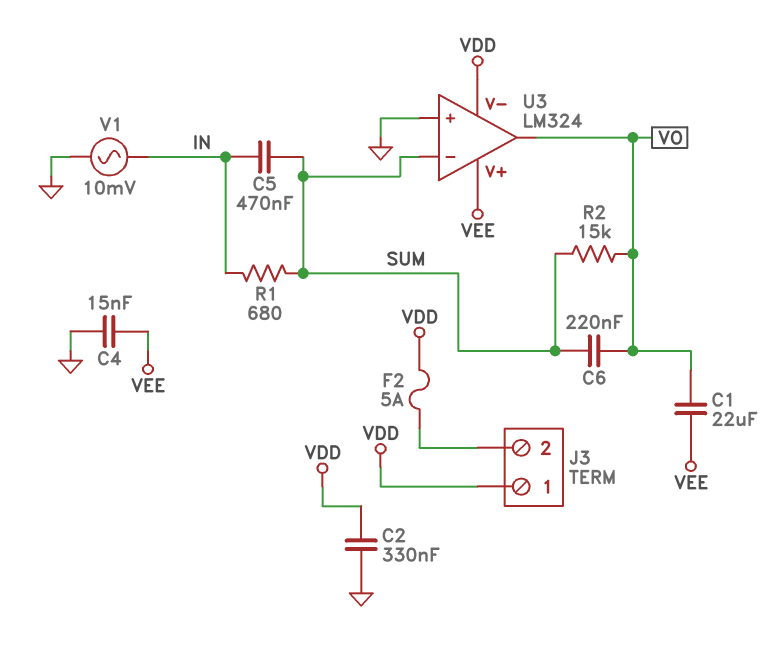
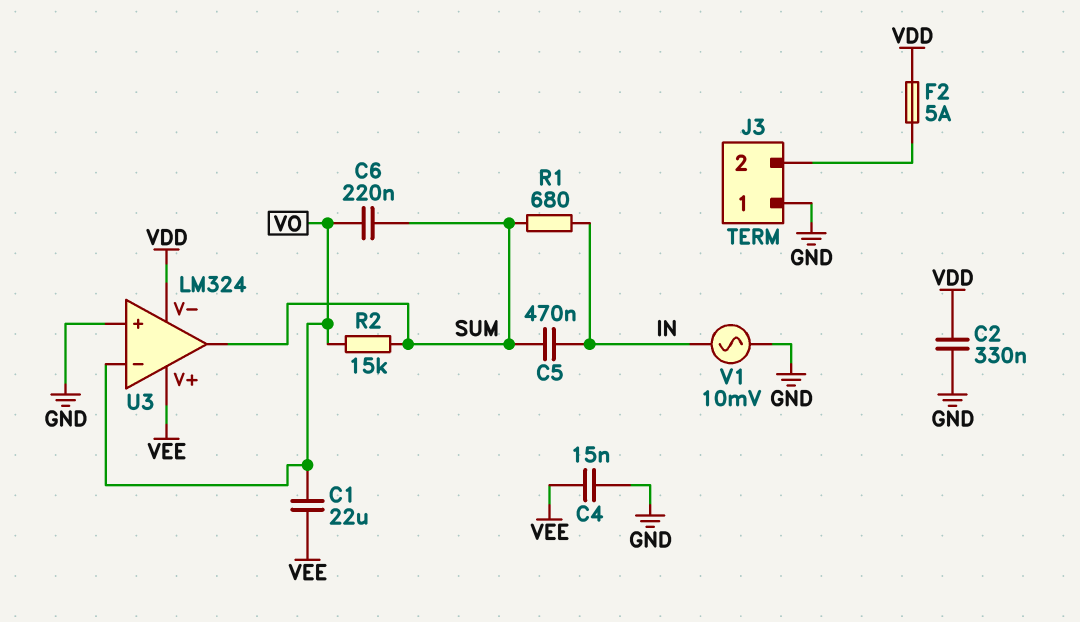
J3 pin 1: VDD -> GND
U3 pin in-: SUM -> VO
U3 pin out: VO -> SUM

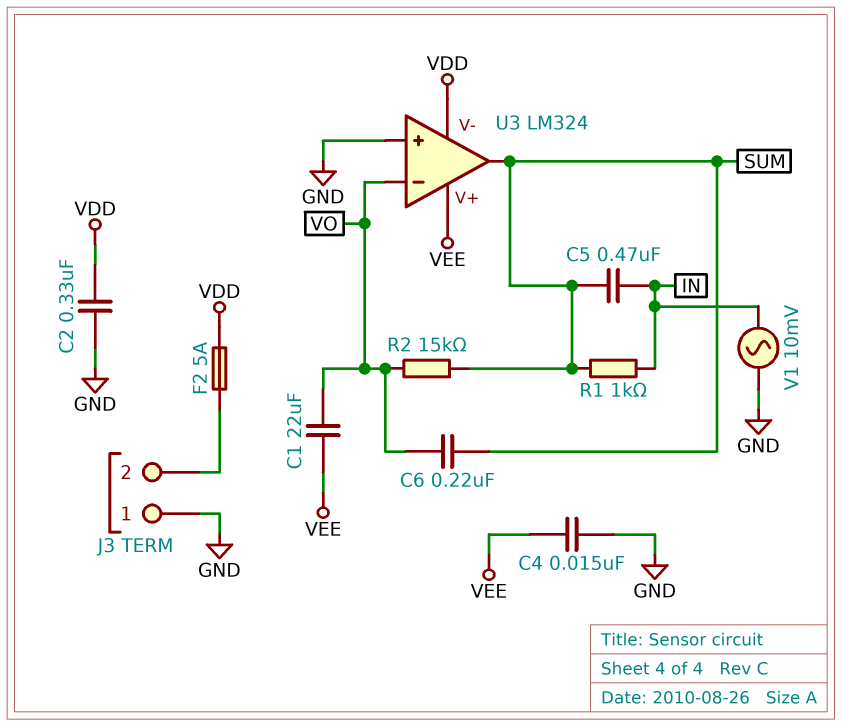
R1: 680 (IN, SUM) -> 1k (IN, SUM)

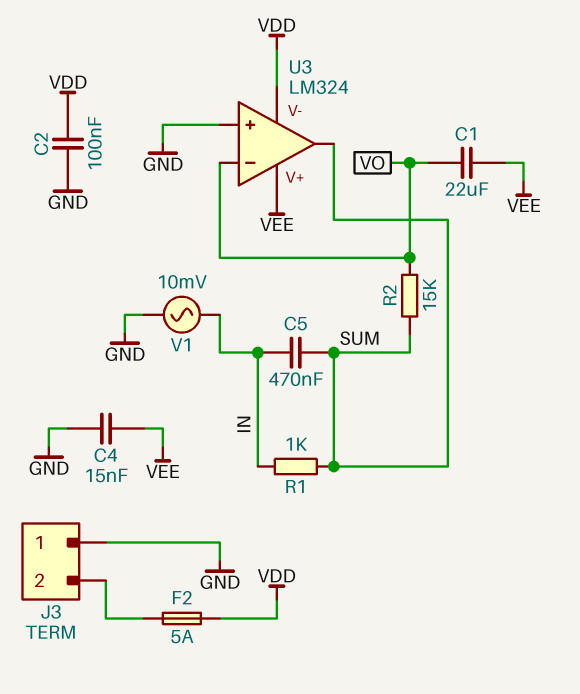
C2: 330nF (GND, VDD) -> 100nF (GND, VDD)
C6: 220nF (SUM, VO) -> none

